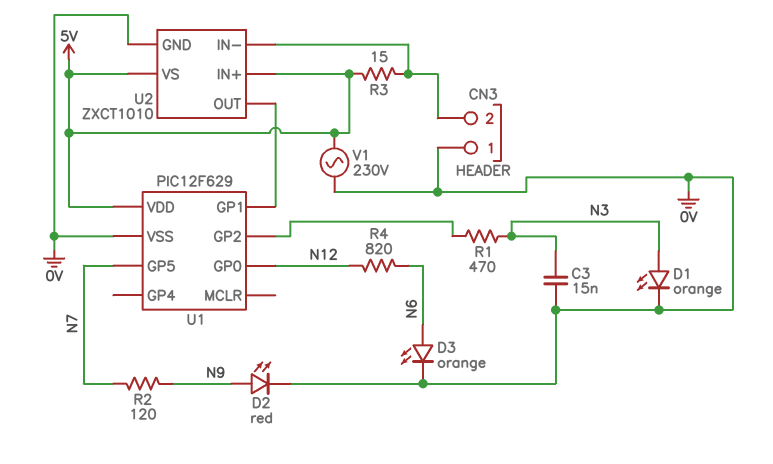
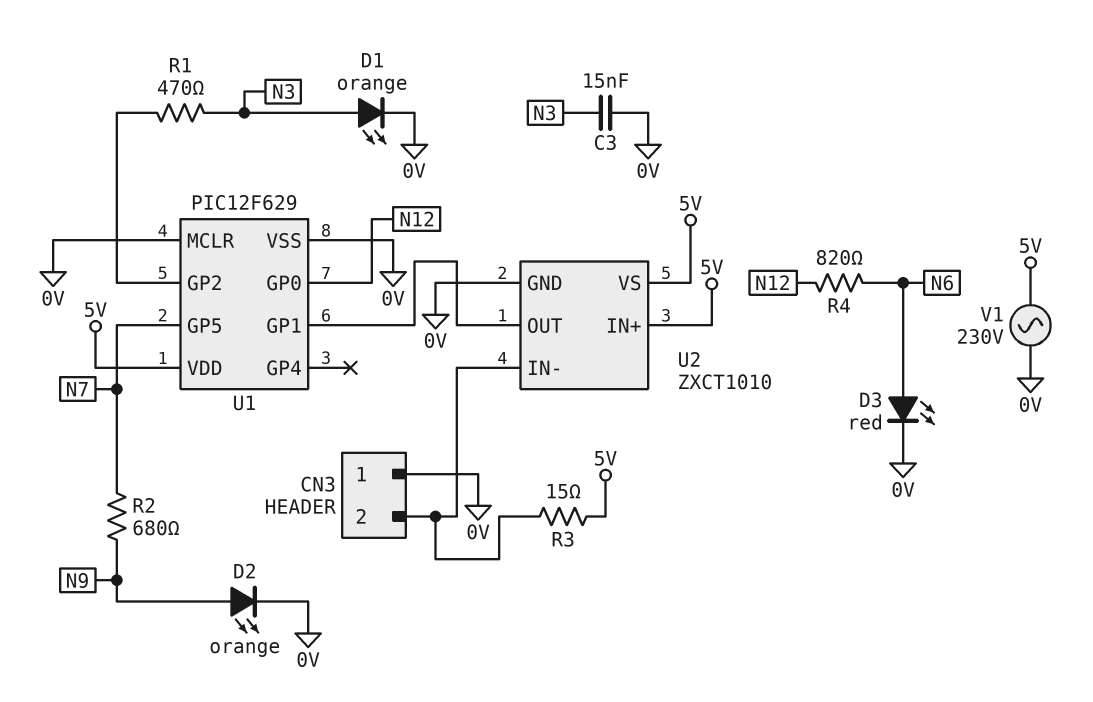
D2: LED red (A N9, K 0V) -> LED orange (A N9, K 0V)
D3: LED orange (A N6, K 0V) -> LED red (A N6, K 0V)
R2: 120 (N7, N9) -> 680 (N7, N9)
U1 pin MCLR: none -> 0V

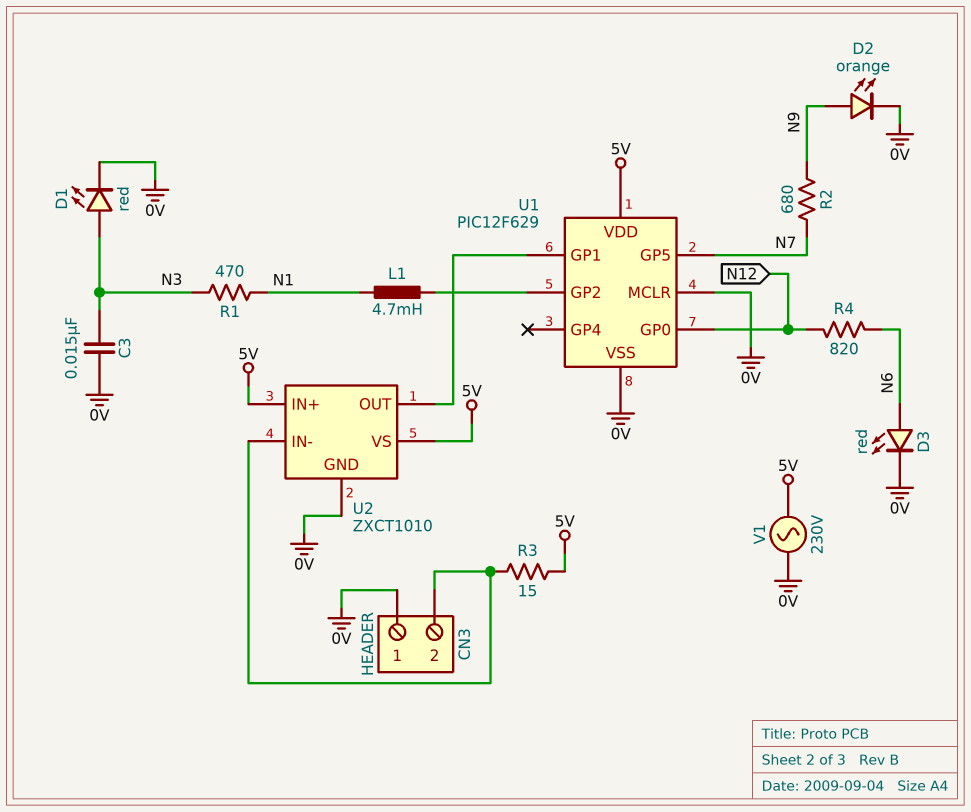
D1: LED orange (A N3, K 0V) -> LED red (A N3, K 0V)
L1: none -> 4.7mH (N1, U1/GP2)
R1: 470 (N3, U1/GP2) -> 470 (N1, N3)

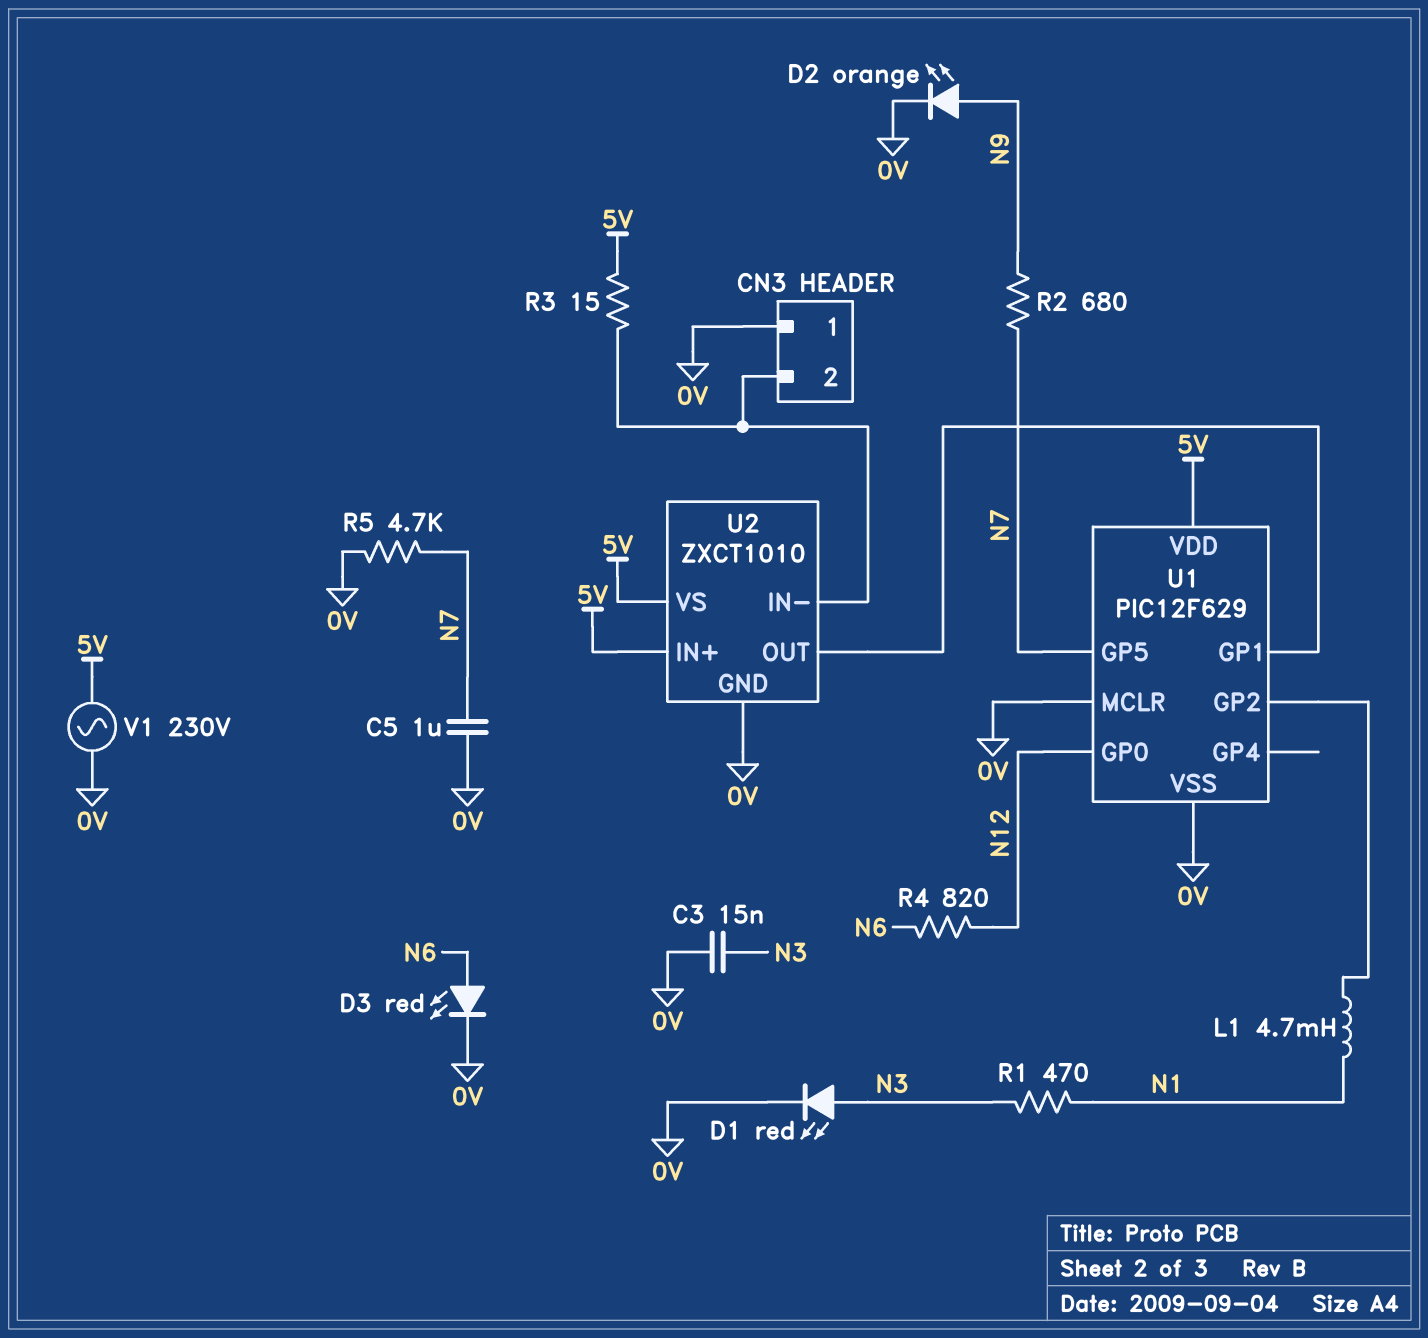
C5: none -> 1uF (0V, N7)
R5: none -> 4.7k (0V, N7)

